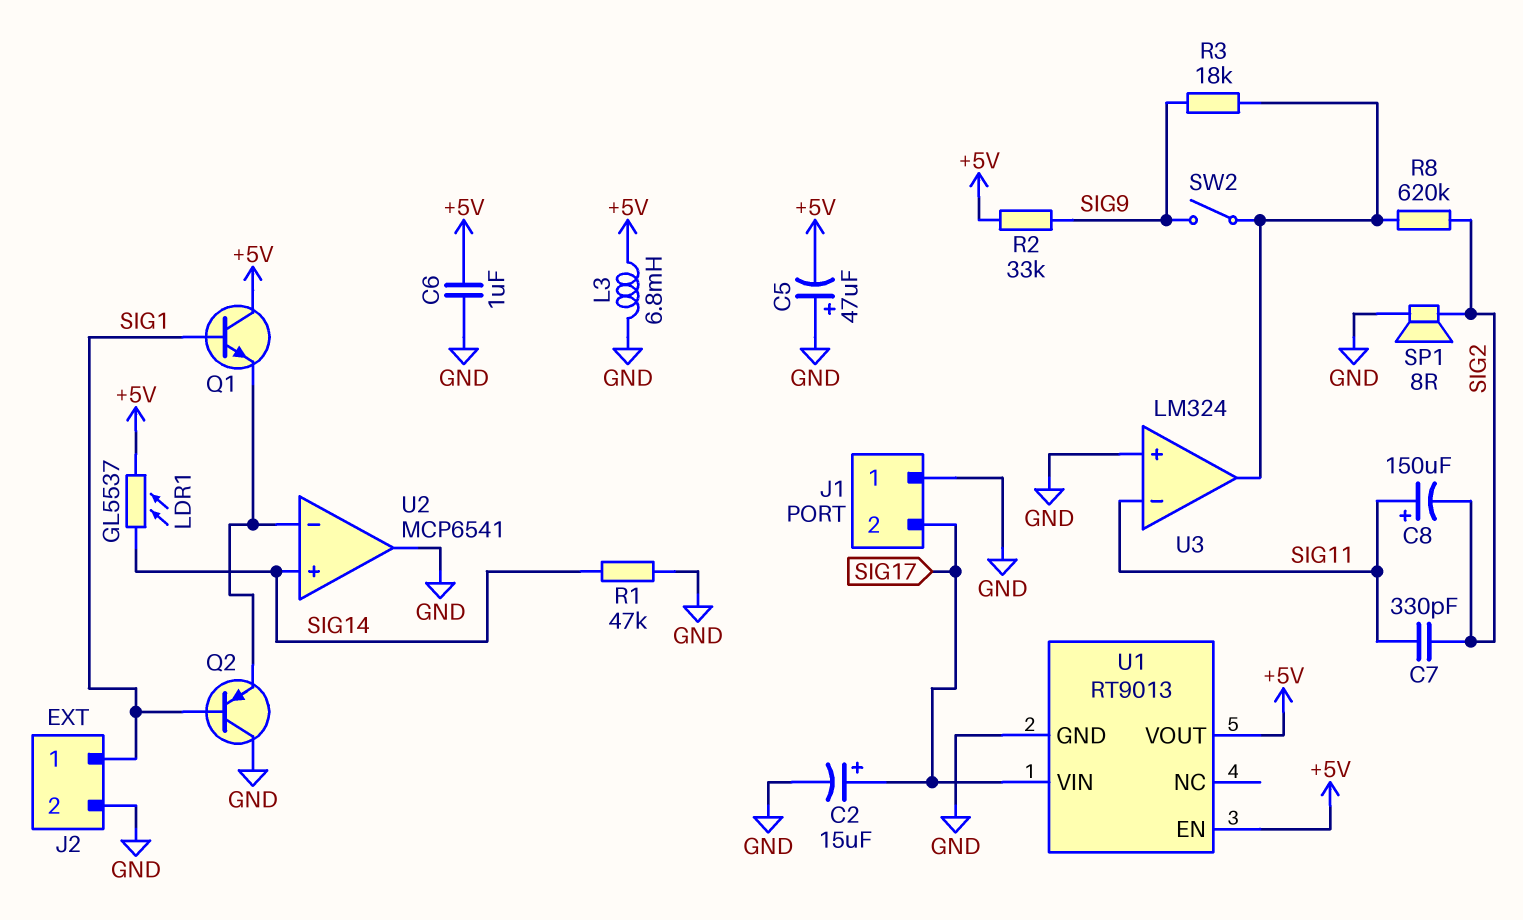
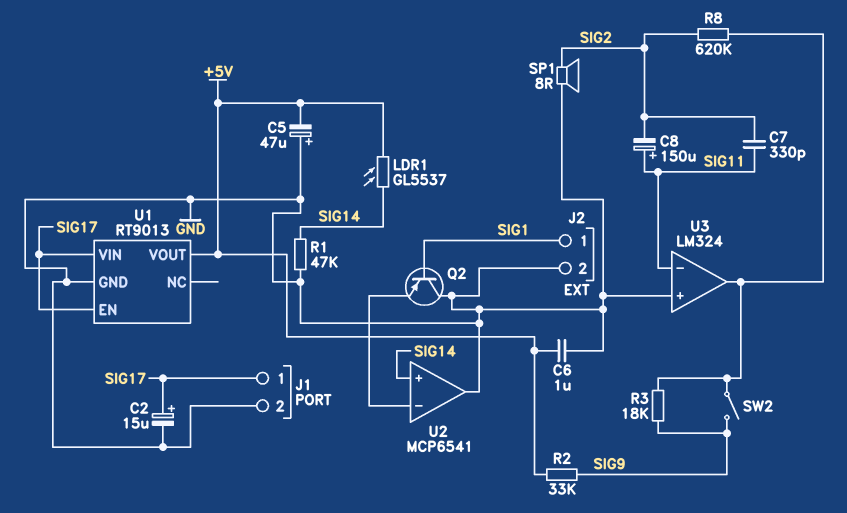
J1 pin 1: GND -> SIG17
J1 pin 2: SIG17 -> GND
L3: 6.8mH (+5V, GND) -> none
Q1: NPN (B SIG1, C +5V, E U2/in-) -> none
U1 pin EN: +5V -> SIG17

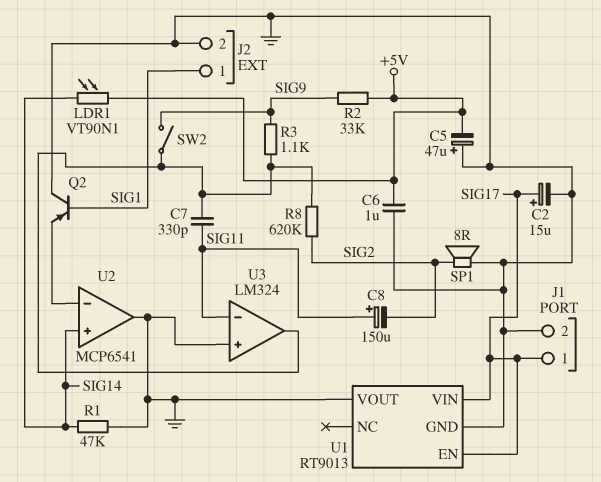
C7: 330pF (SIG2, SIG11) -> 330pF (SIG11, U3/out)
LDR1: GL5537 (+5V, SIG14) -> VT90N1 (+5V, SIG14)
R3: 18k (SIG9, U3/out) -> 1.1k (SIG9, U3/out)
U1 pin VOUT: +5V -> GND

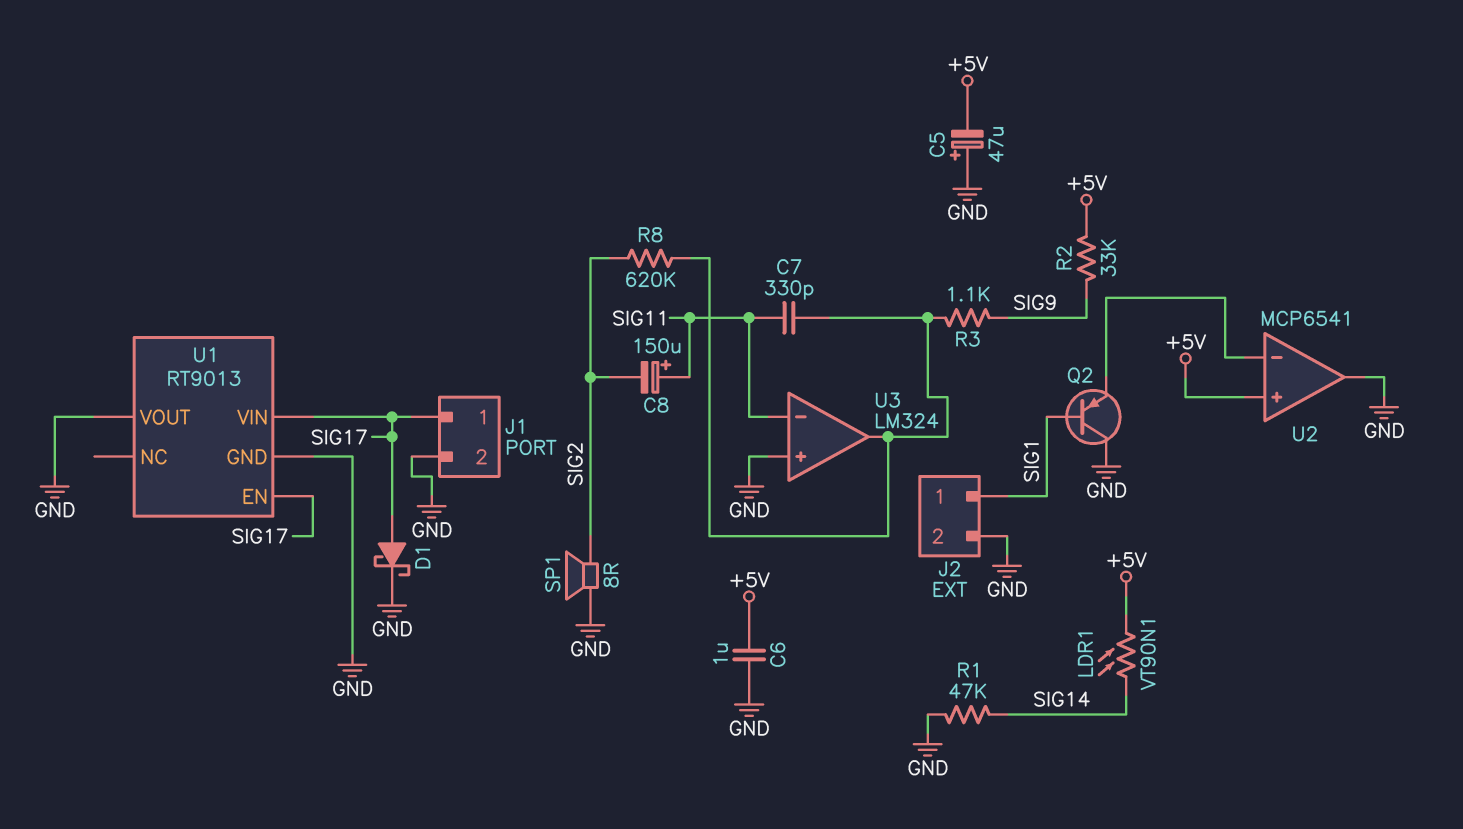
C2: 15uF (plus SIG17, minus GND) -> none
D1: none -> schottky (A SIG17, K GND)
SW2: switch (SIG9, U3/out) -> none
U2 pin in+: SIG14 -> +5V

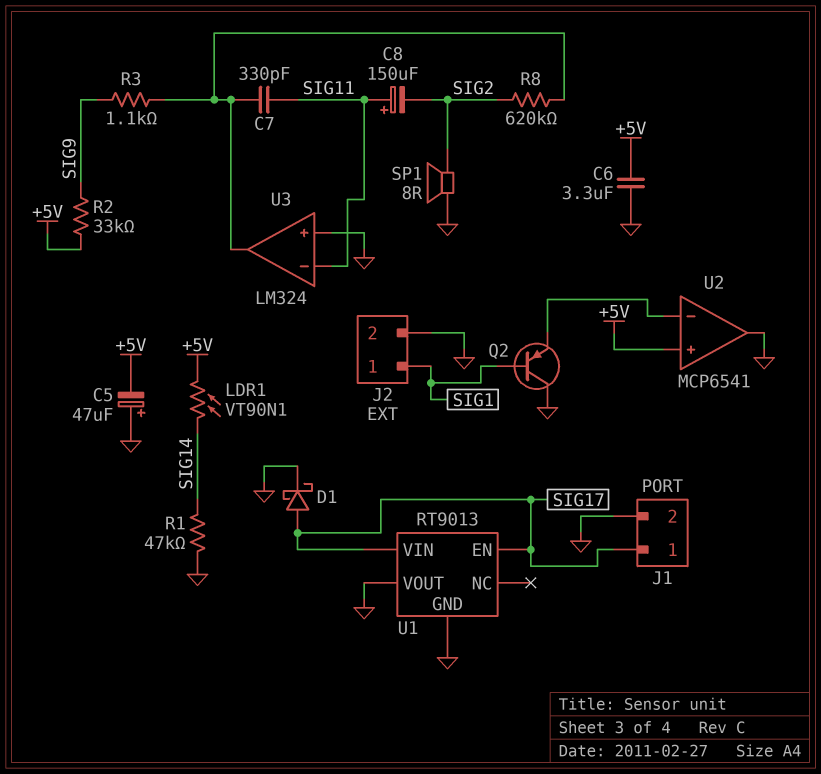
C6: 1uF (+5V, GND) -> 3.3uF (+5V, GND)

